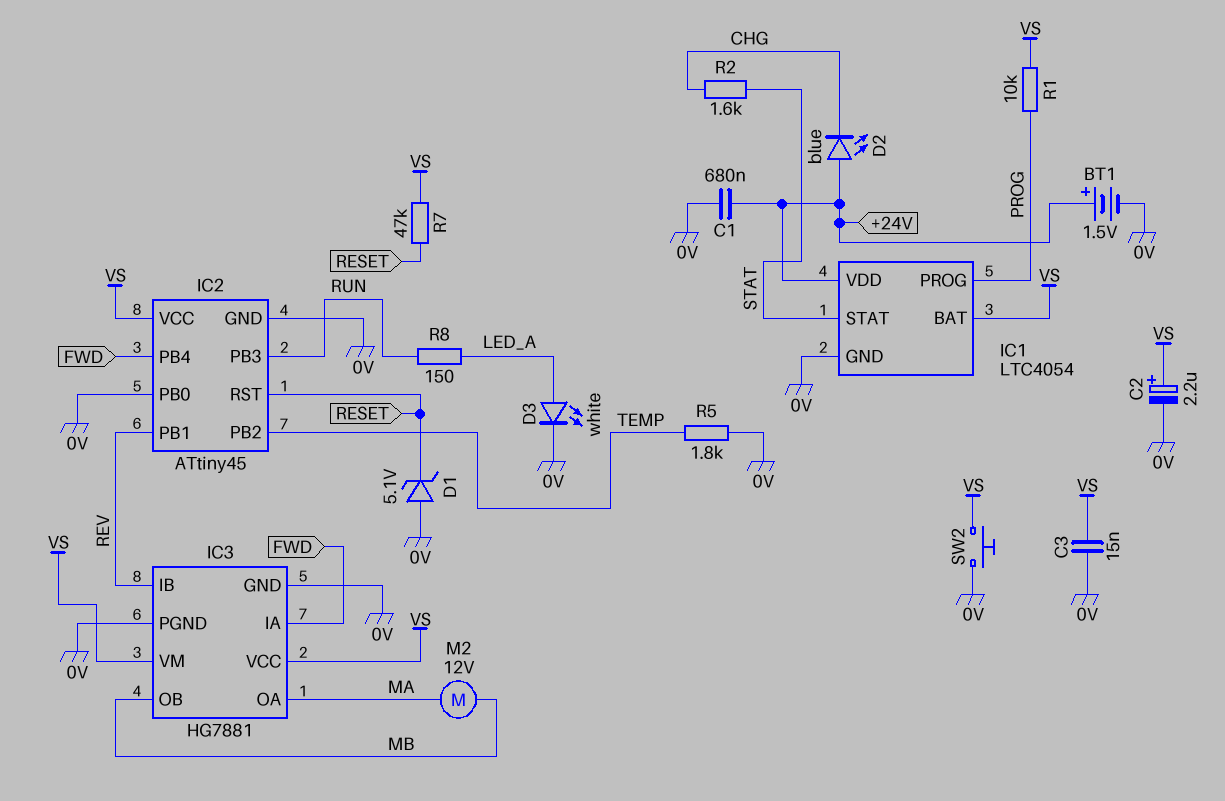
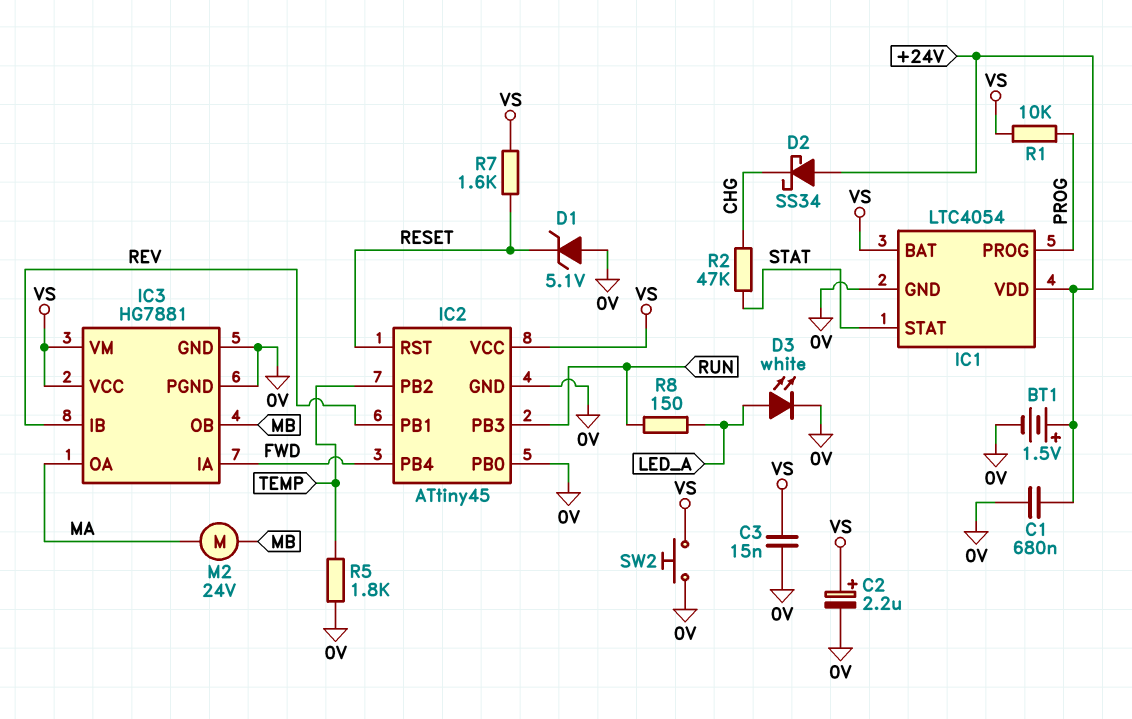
D2: LED blue (A +24V, K CHG) -> schottky SS34 (A +24V, K CHG)
M2: motor 12V (MA, MB) -> motor 24V (MA, MB)
R2: 1.6k (CHG, STAT) -> 47k (CHG, STAT)
R7: 47k (RESET, VS) -> 1.6k (RESET, VS)

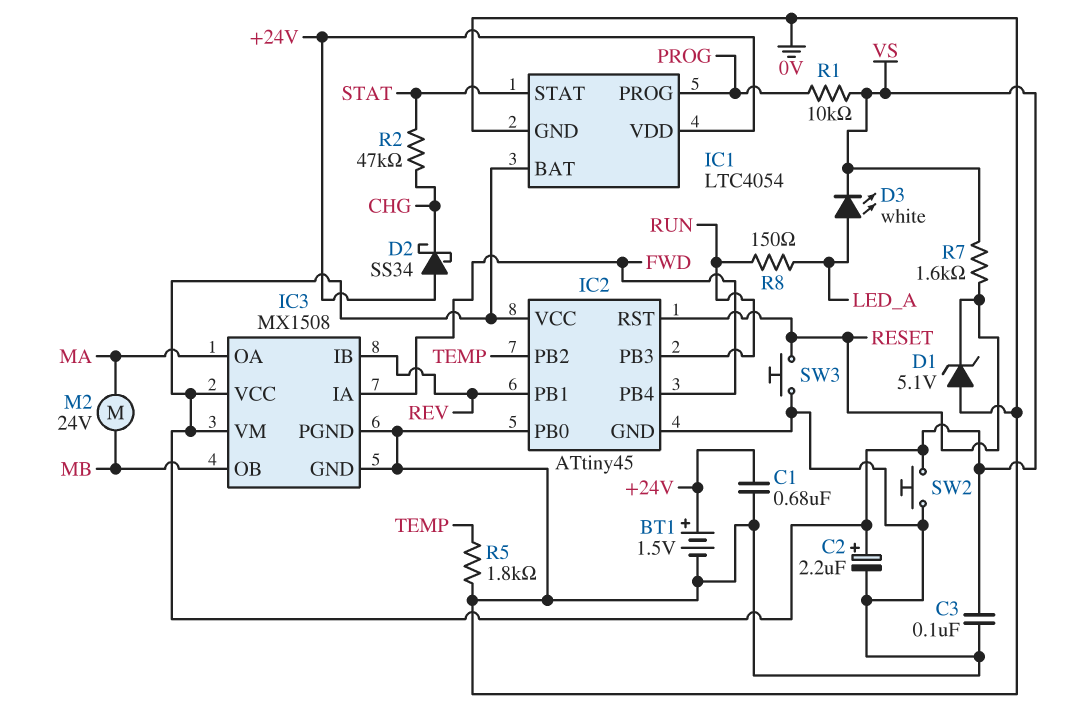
C3: 15nF (0V, VS) -> 100nF (0V, VS)
D3: LED white (A LED_A, K 0V) -> LED white (A LED_A, K VS)
IC3: HG7881 -> MX1508
SW3: none -> button (0V, RESET)

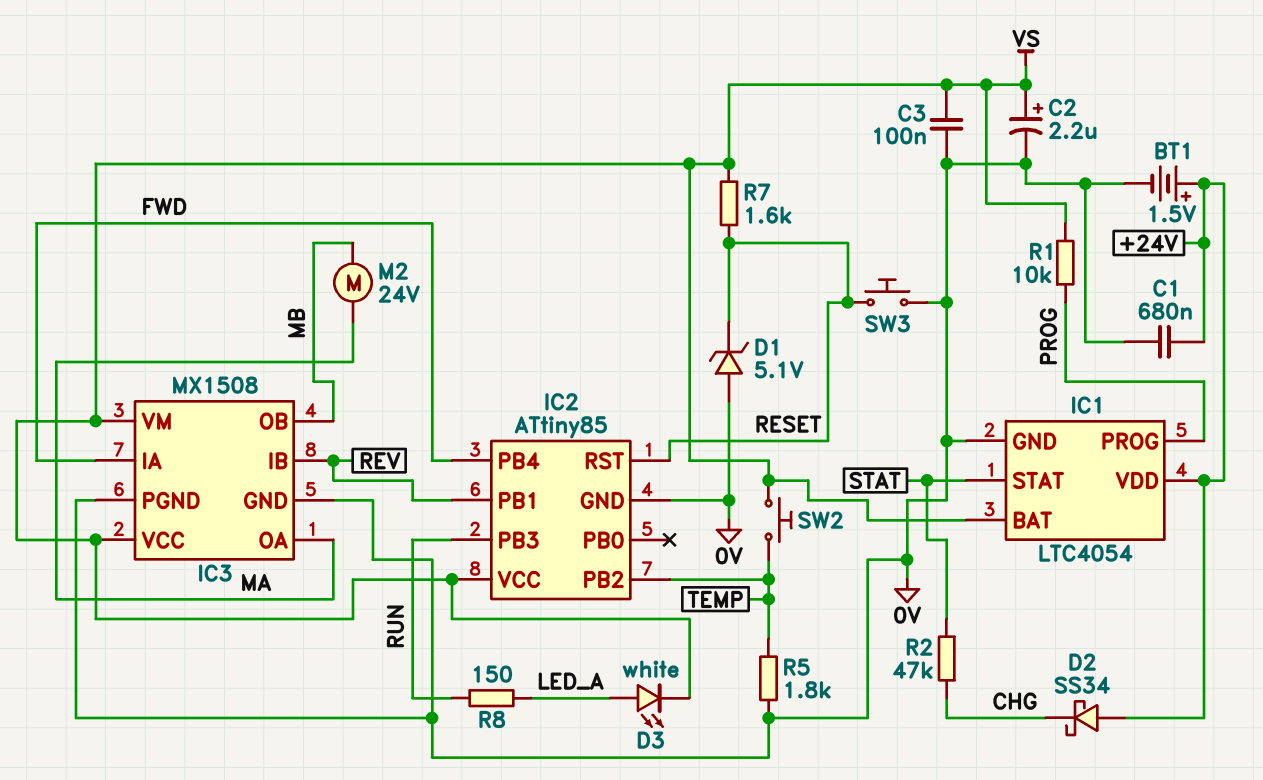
IC2: ATtiny45 -> ATtiny85
IC2 pin PB0: 0V -> none
SW2: button (0V, VS) -> button (TEMP, VS)

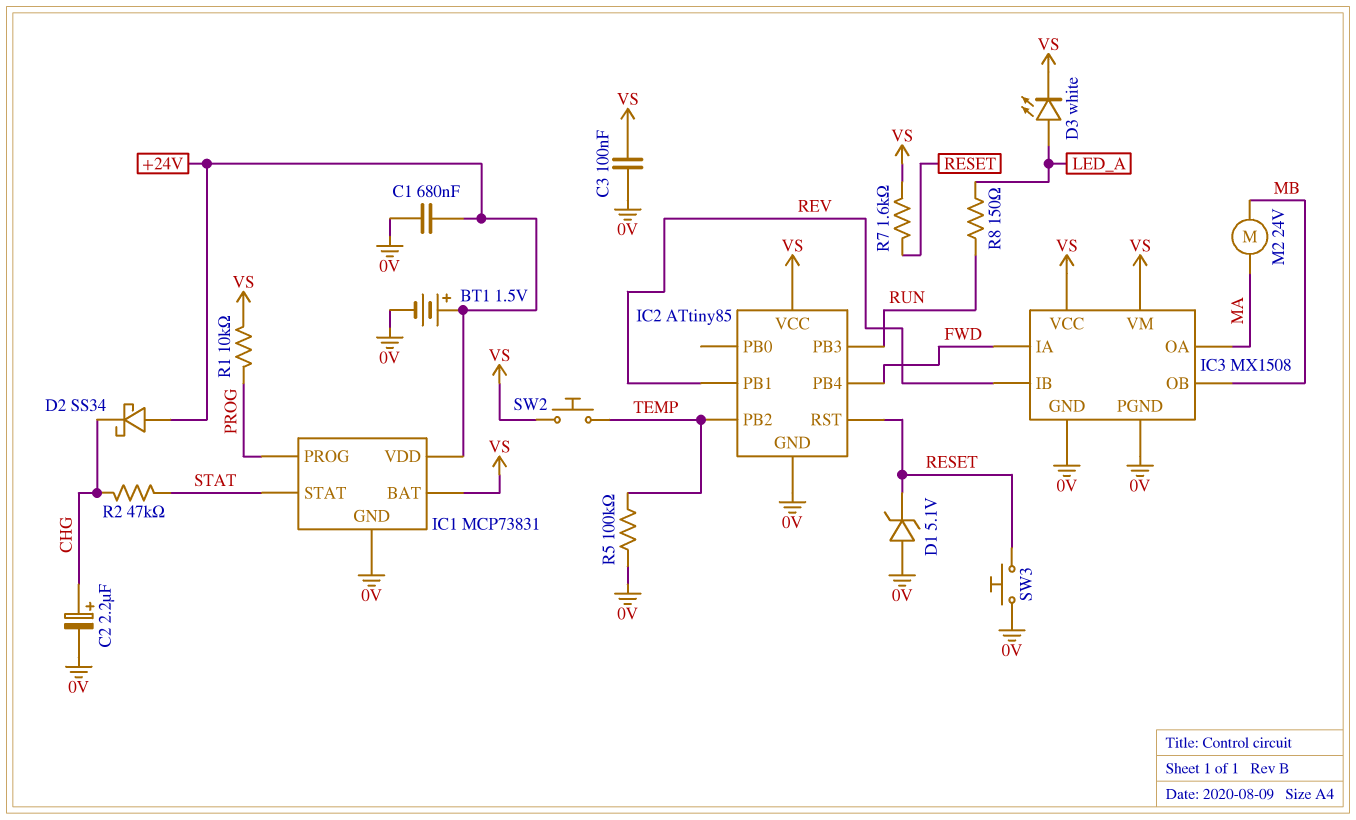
C2: 2.2uF (plus VS, minus 0V) -> 2.2uF (plus CHG, minus 0V)
IC1: LTC4054 -> MCP73831
R5: 1.8k (0V, TEMP) -> 100k (0V, TEMP)

